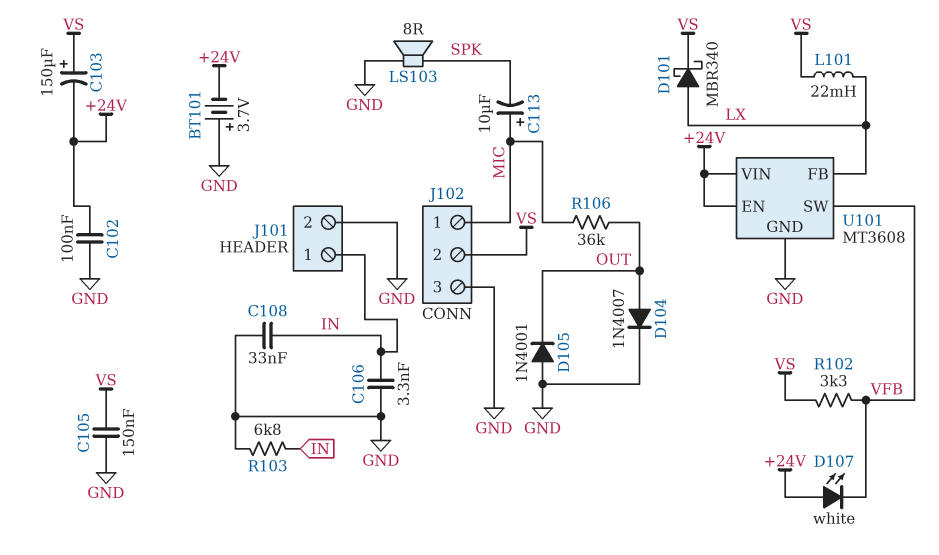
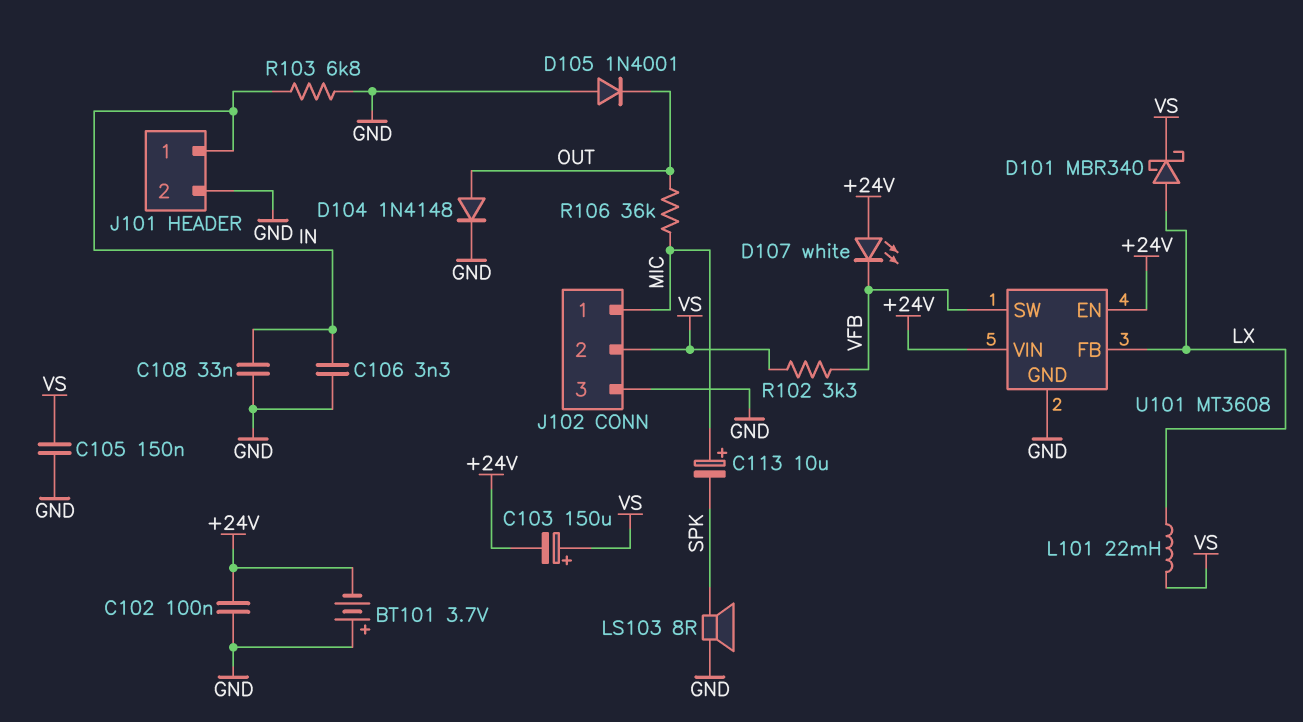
D104: diode 1N4007 (A OUT, K GND) -> diode 1N4148 (A OUT, K GND)

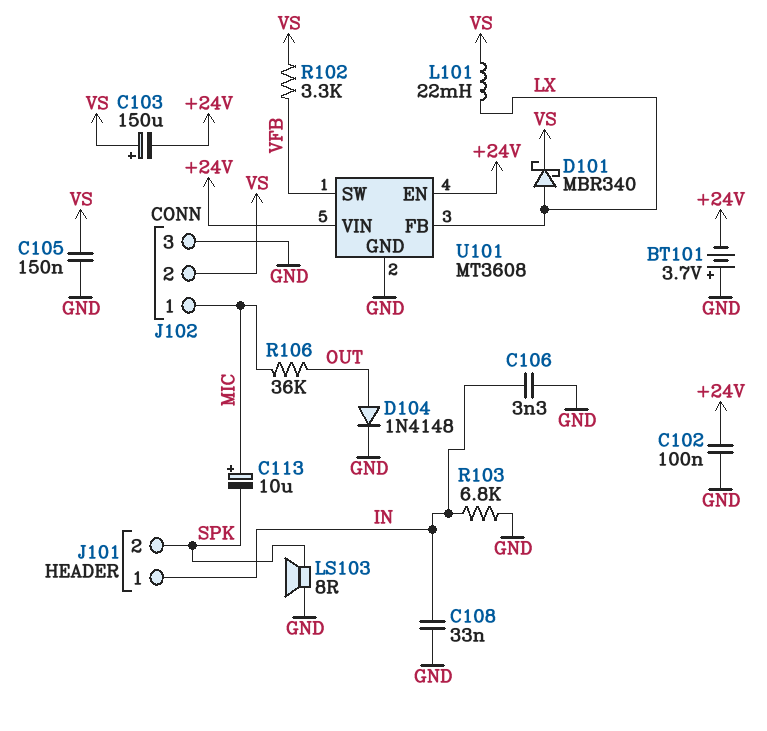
D105: diode 1N4001 (A GND, K OUT) -> none
D107: LED white (A +24V, K VFB) -> none
J101 pin 2: GND -> SPK

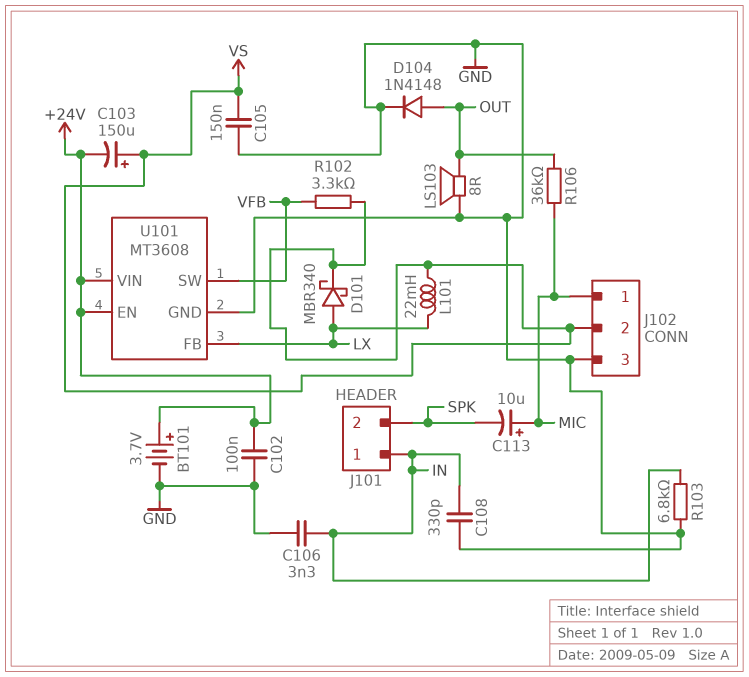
BT101: 3.7V (plus GND, minus +24V) -> 3.7V (plus +24V, minus GND)
C108: 33nF (GND, IN) -> 330pF (GND, IN)
LS103: speaker 8R (GND, SPK) -> speaker 8R (GND, OUT)

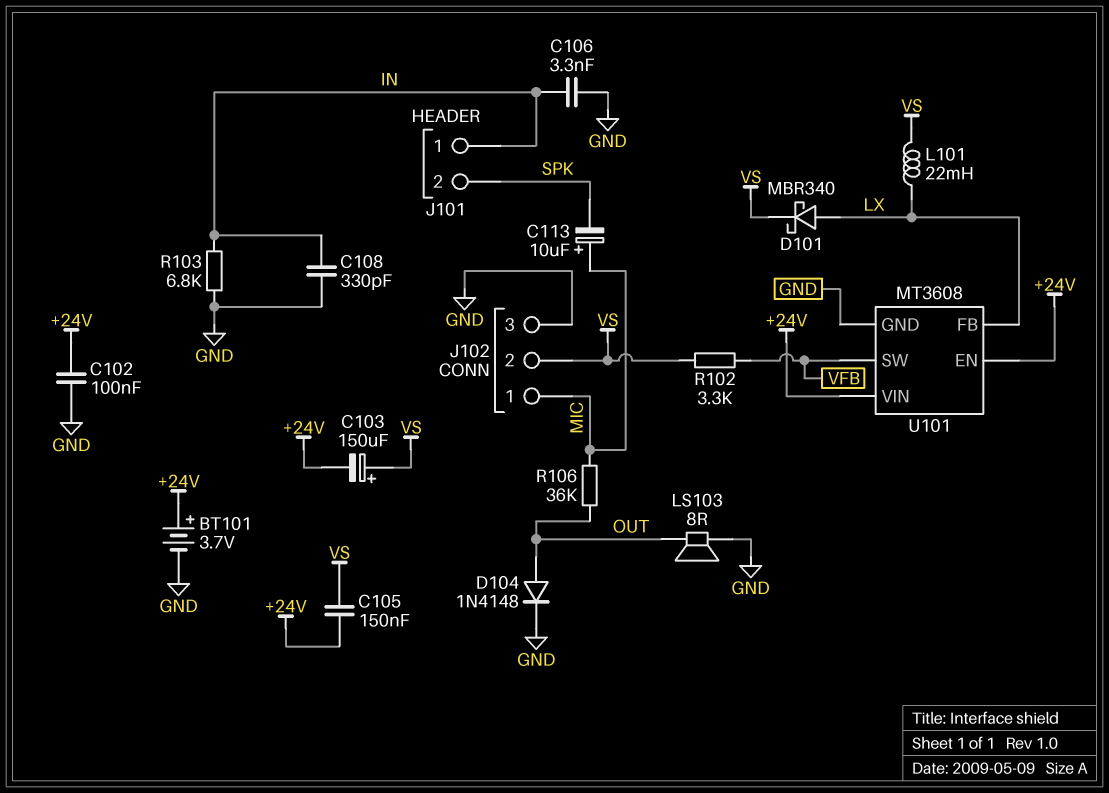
C105: 150nF (GND, VS) -> 150nF (+24V, VS)

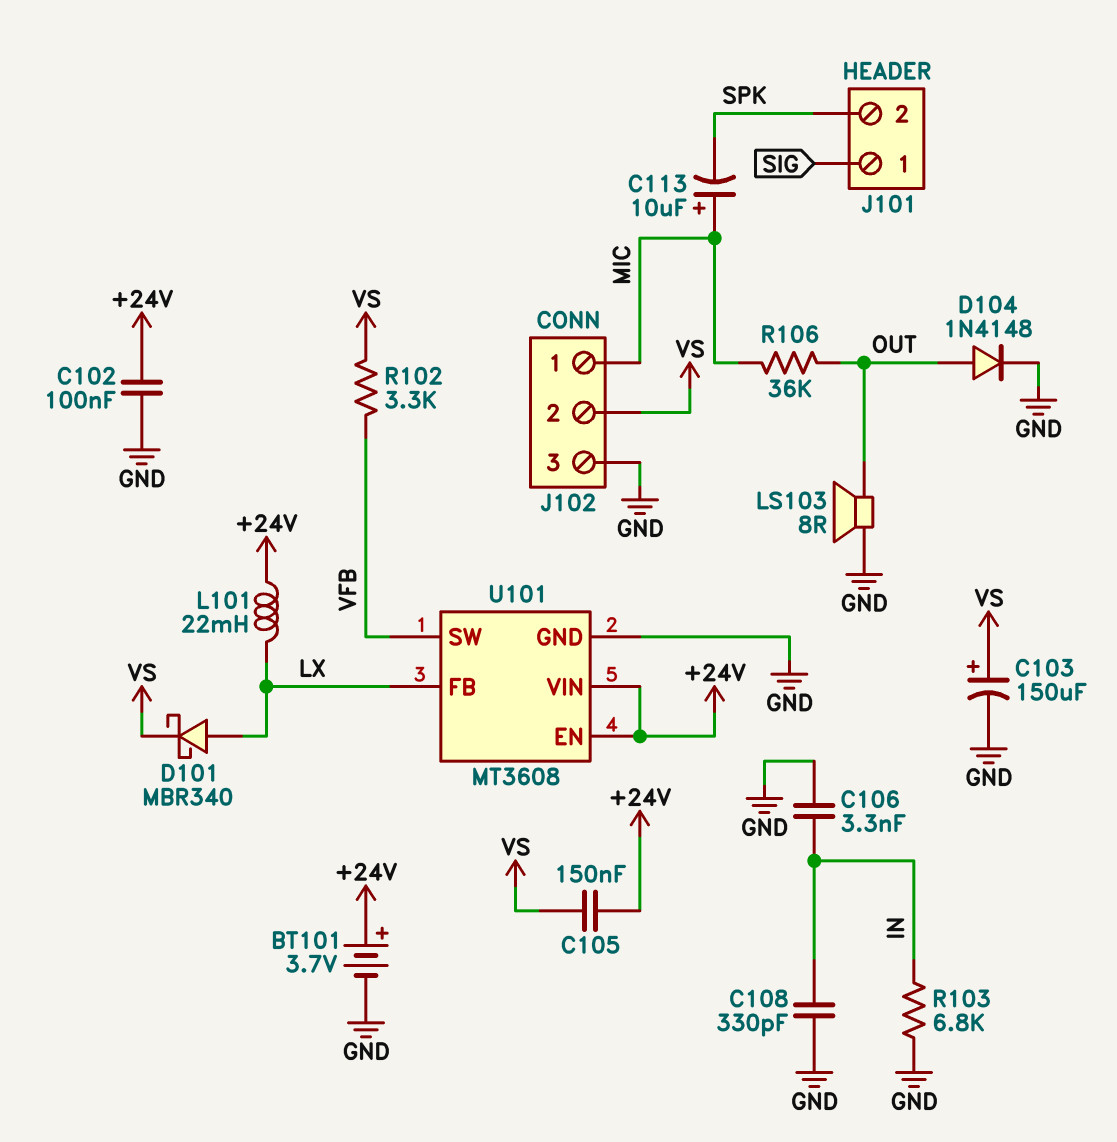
C103: 150uF (plus VS, minus +24V) -> 150uF (plus VS, minus GND)
J101 pin 1: IN -> SIG
L101: 22mH (LX, VS) -> 22mH (+24V, LX)

